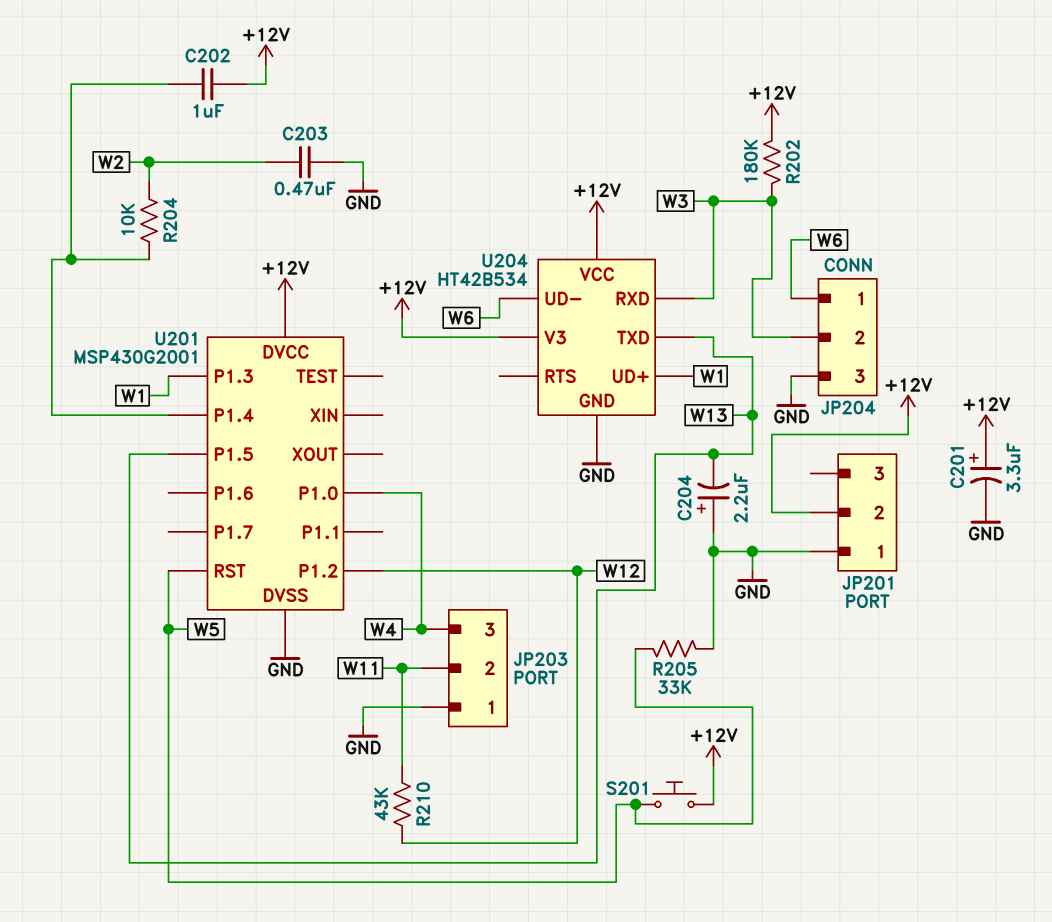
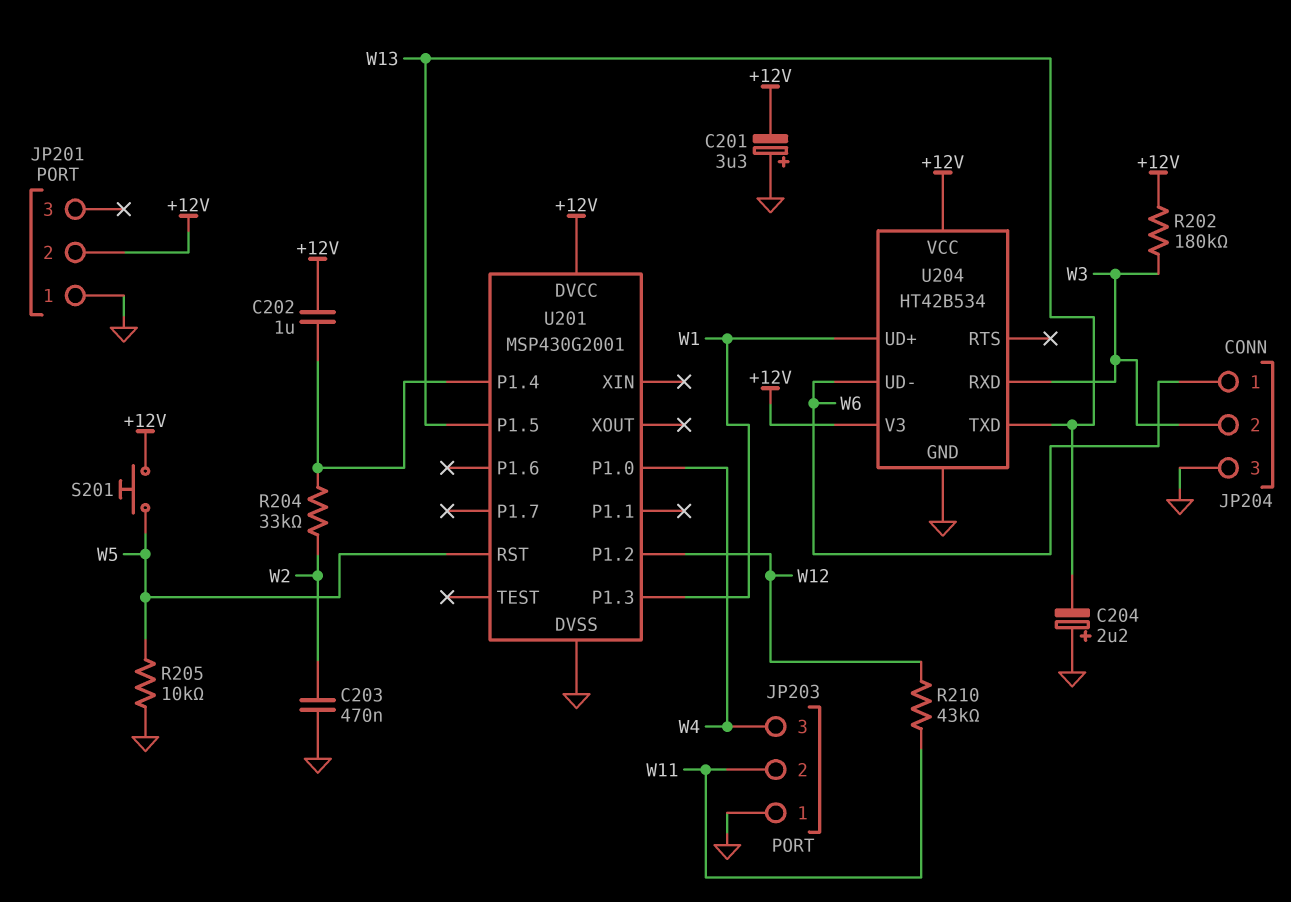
C201: 3.3uF (plus +12V, minus GND) -> 3.3uF (plus GND, minus +12V)
R204: 10k (U201/P1.4, W2) -> 33k (U201/P1.4, W2)
R205: 33k (GND, W5) -> 10k (GND, W5)

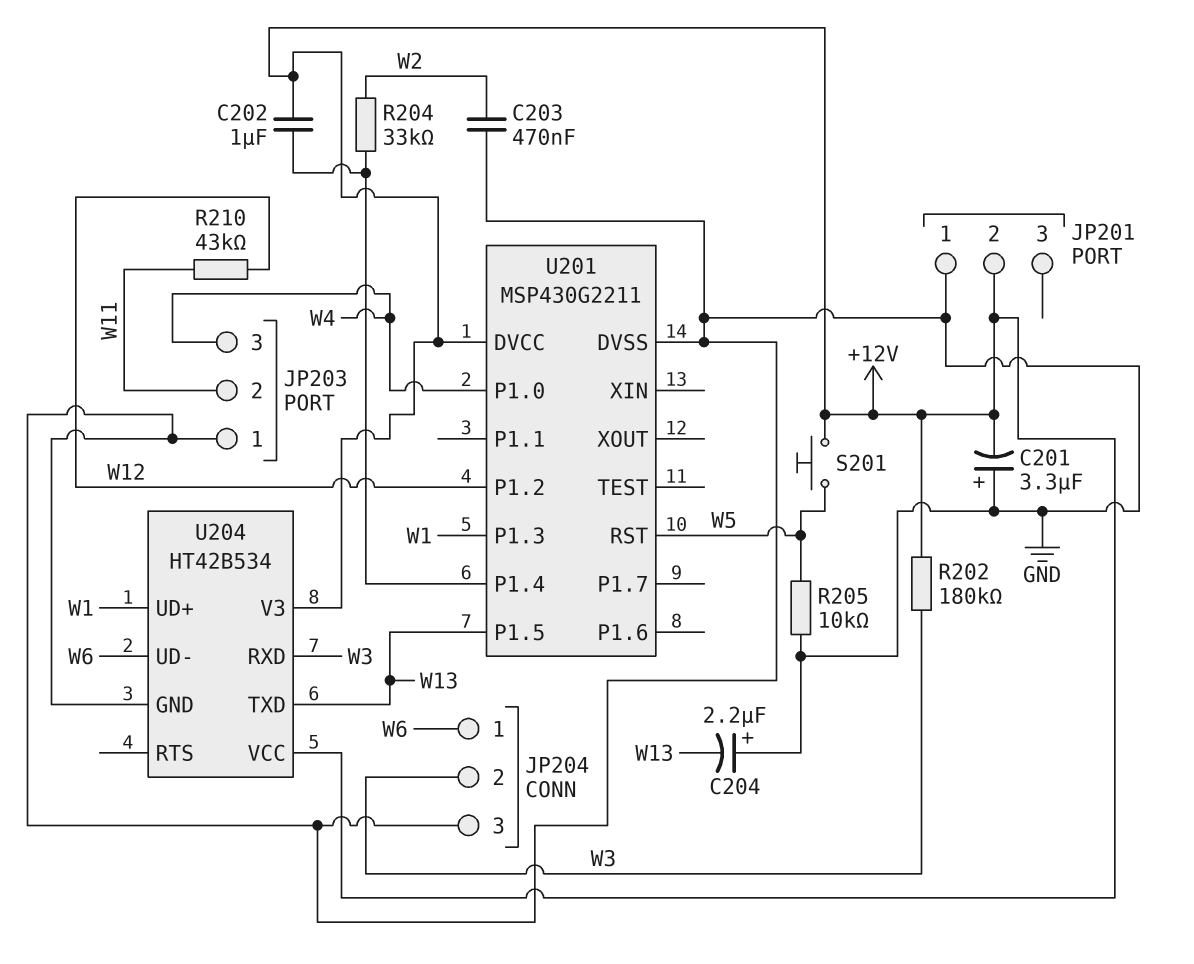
U201: MSP430G2001 -> MSP430G2211

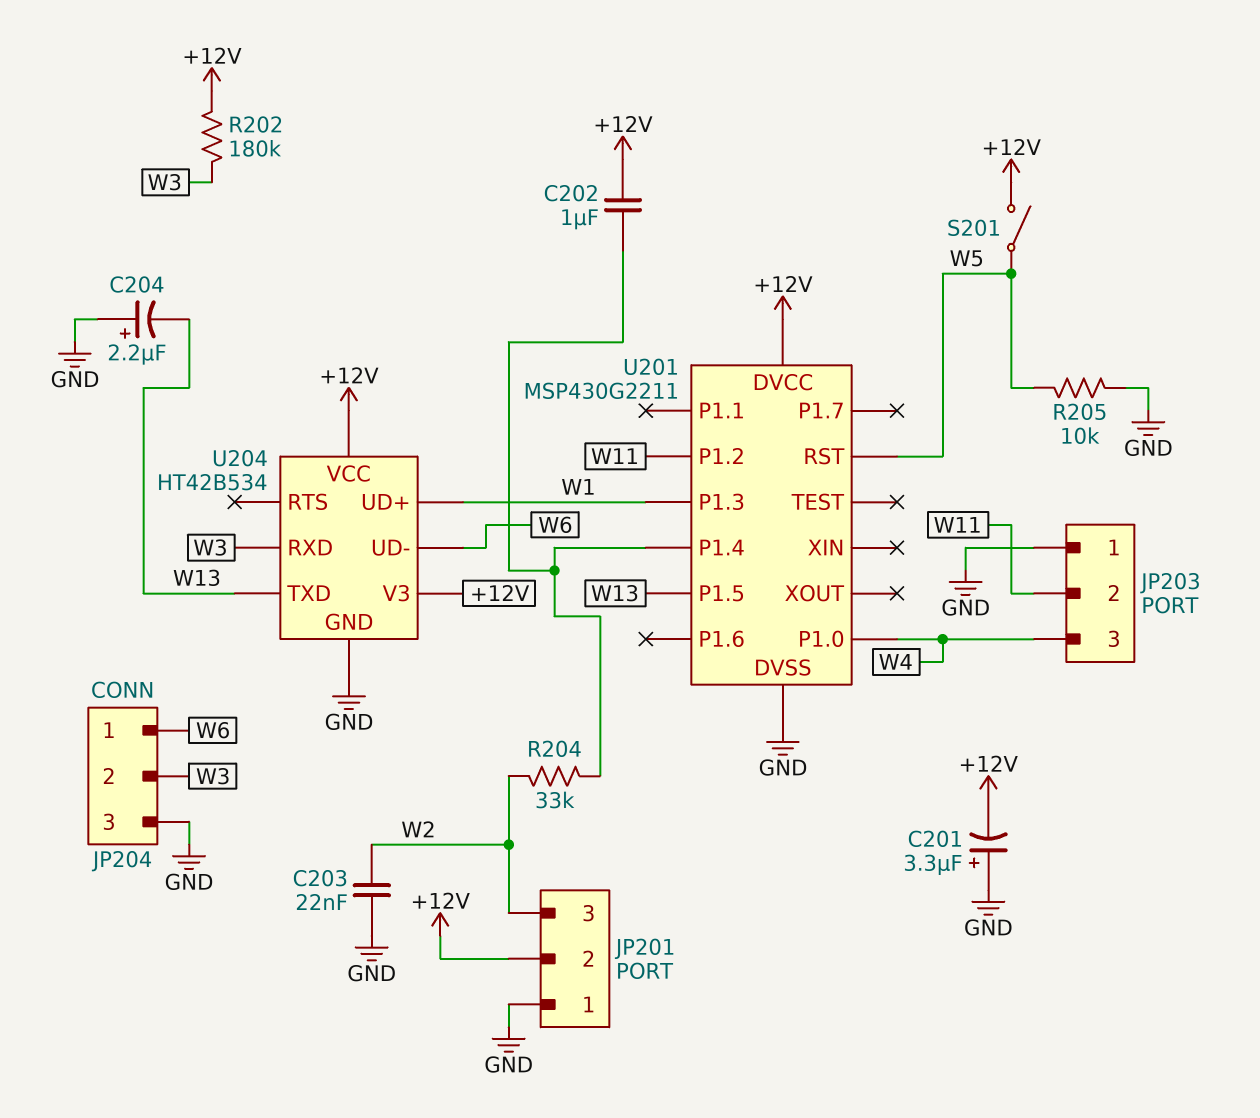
C203: 470nF (GND, W2) -> 22nF (GND, W2)
JP201 pin 3: none -> W2
R210: 43k (W11, W12) -> none
S201: button (+12V, W5) -> switch (+12V, W5)
U201 pin P1.2: W12 -> W11

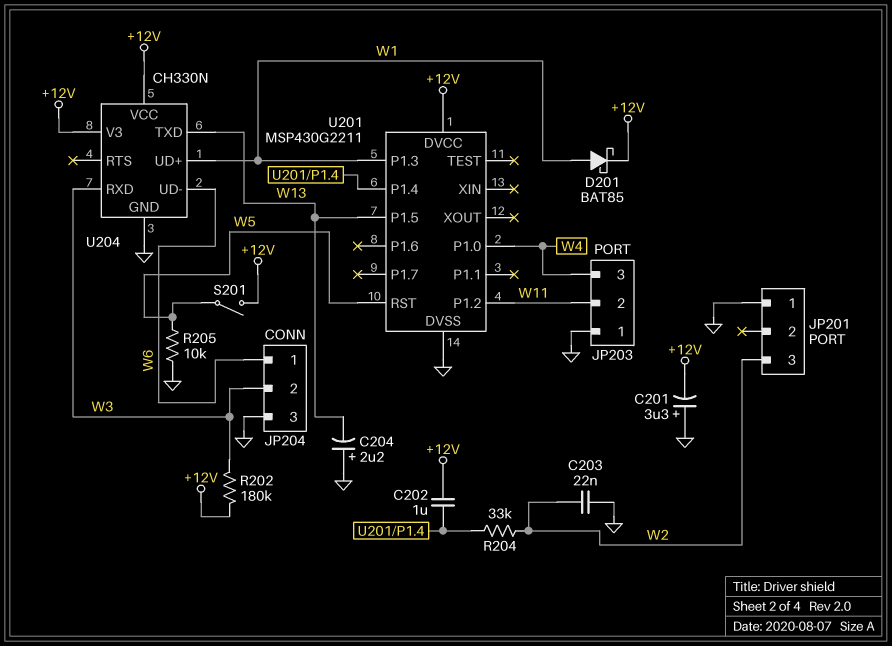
D201: none -> schottky BAT85 (A W1, K +12V)
JP201 pin 2: +12V -> none
U204: HT42B534 -> CH330N

